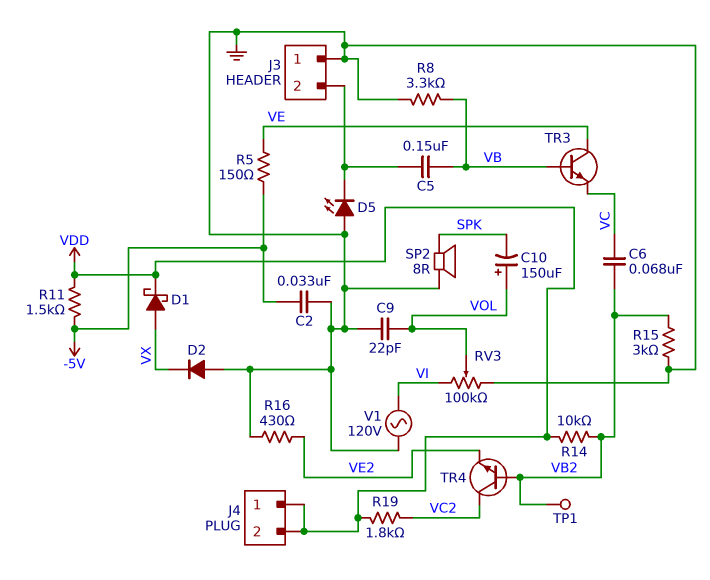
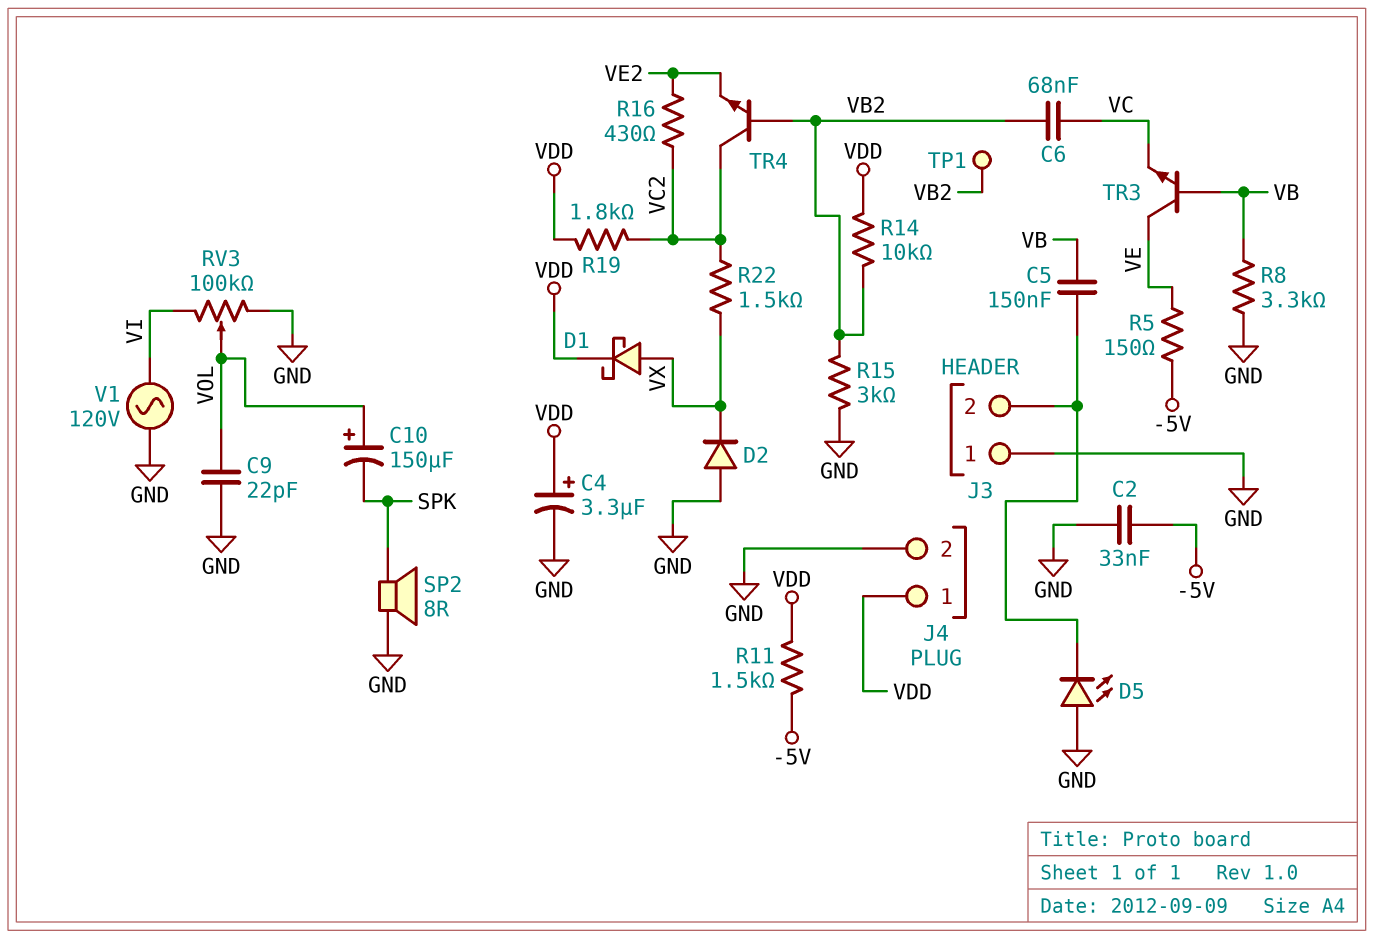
C4: none -> 3.3uF (plus VDD, minus GND)
J4 pin 2: VDD -> GND
R16: 430 (GND, VE2) -> 430 (VC2, VE2)
R22: none -> 1.5k (VC2, VX)

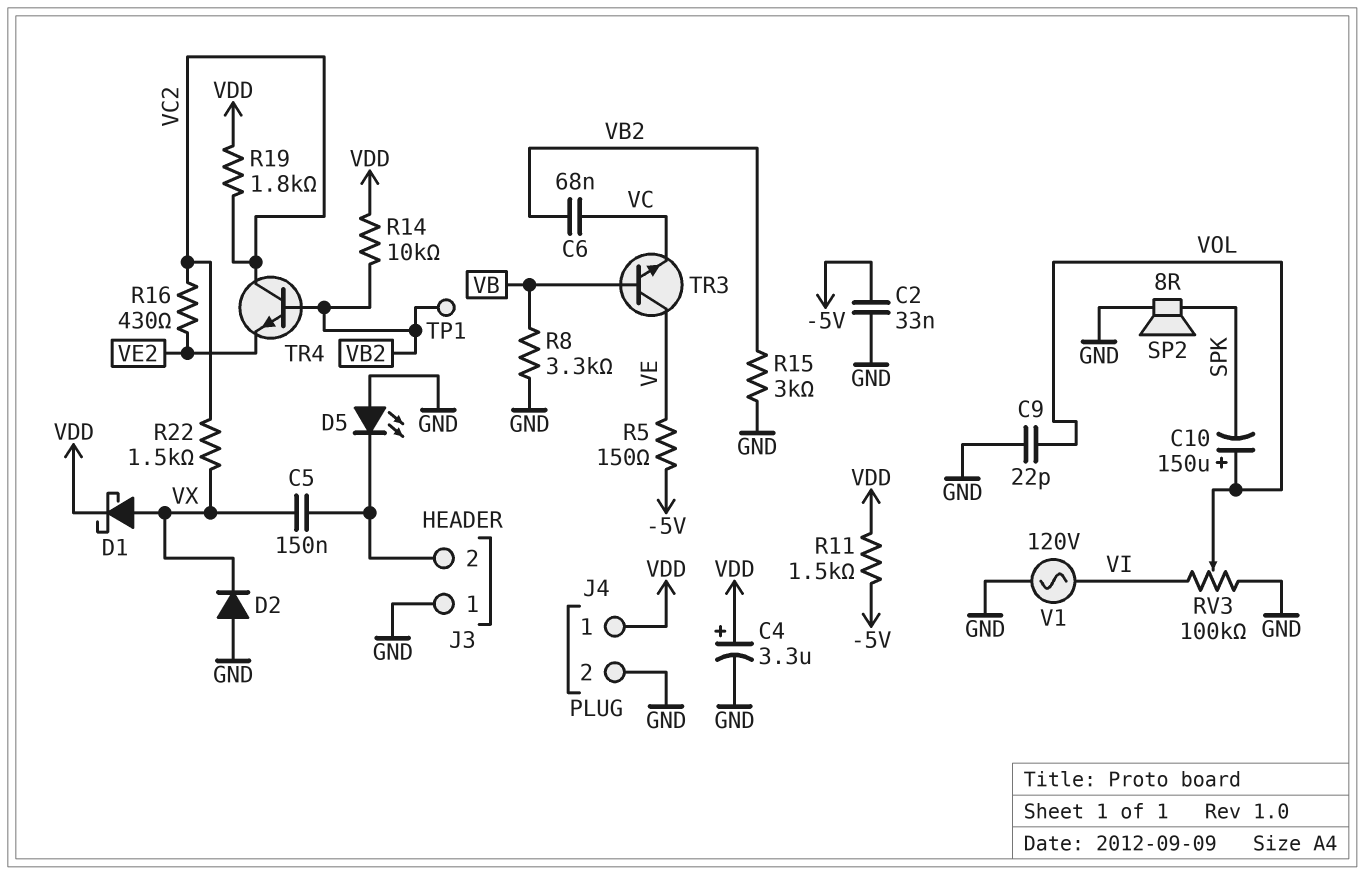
C5: 150nF (J3/2, VB) -> 150nF (J3/2, VX)

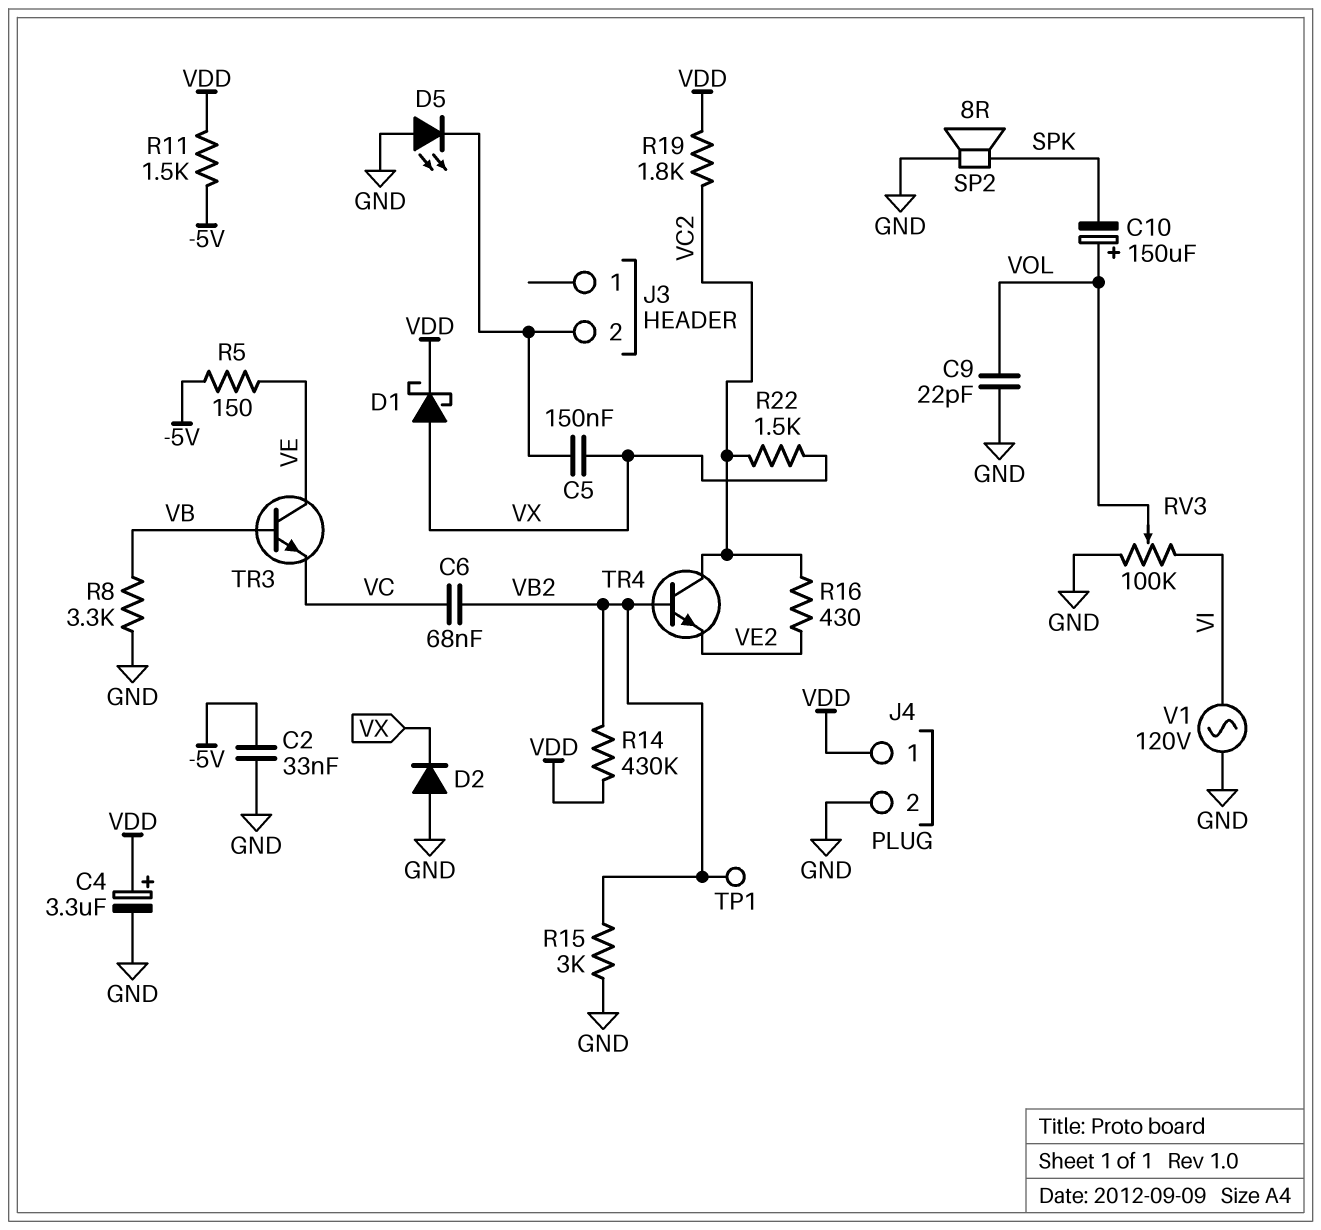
J3 pin 1: GND -> none
R14: 10k (VB2, VDD) -> 430k (VB2, VDD)

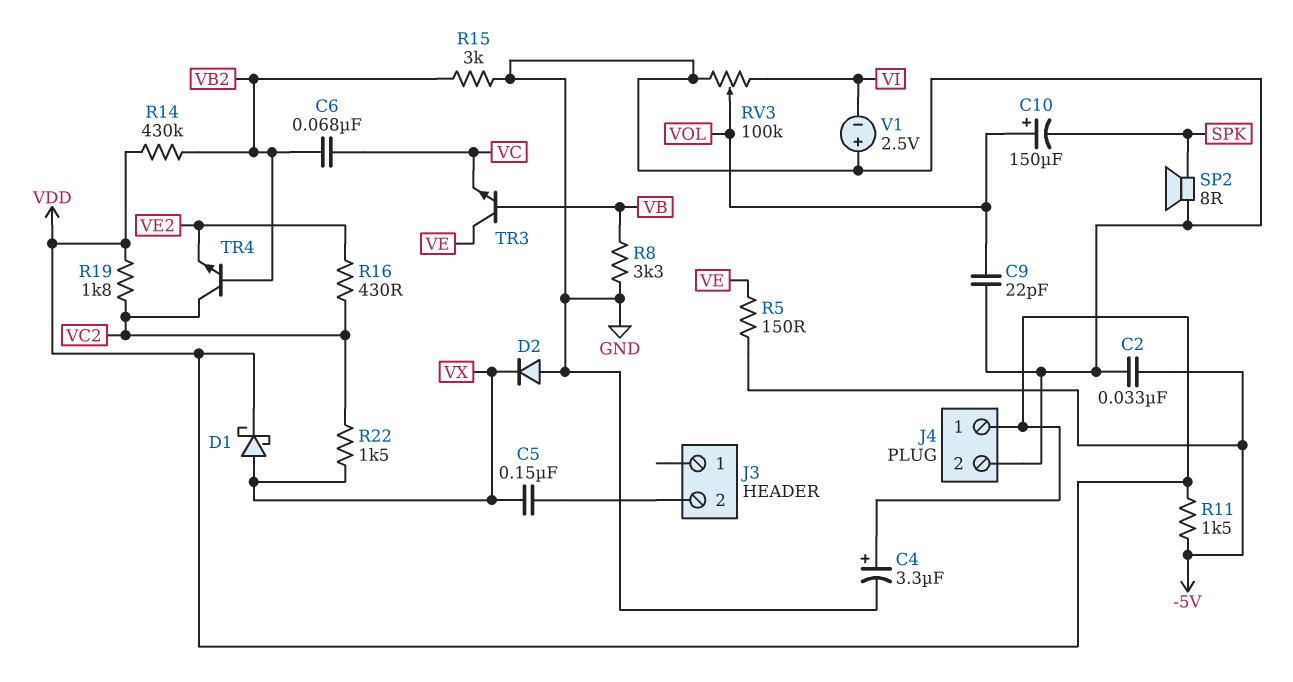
D5: LED (A GND, K J3/2) -> none
TP1: test point (VB2) -> none
V1: AC 120V (GND, VI) -> 2.5V (plus GND, minus VI)

